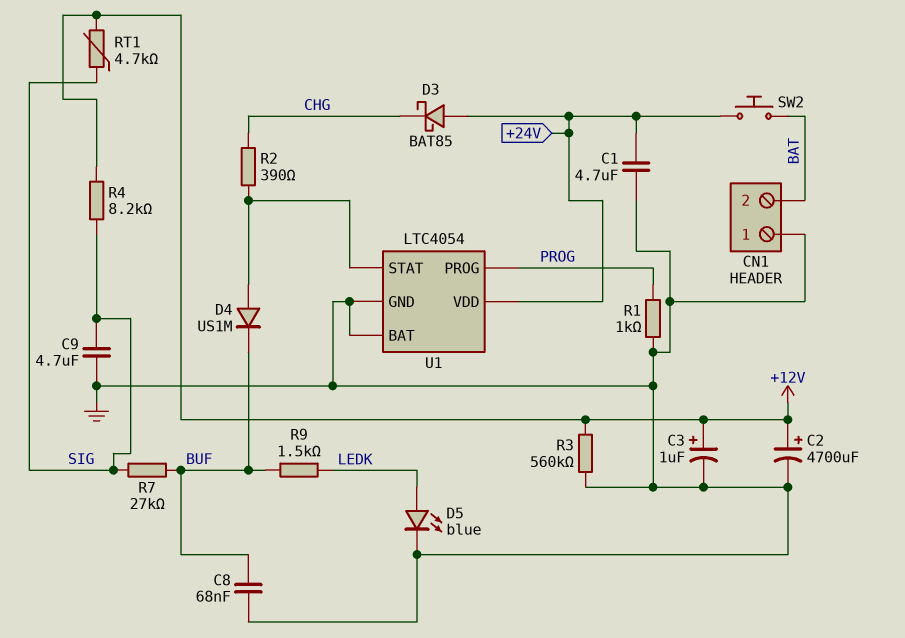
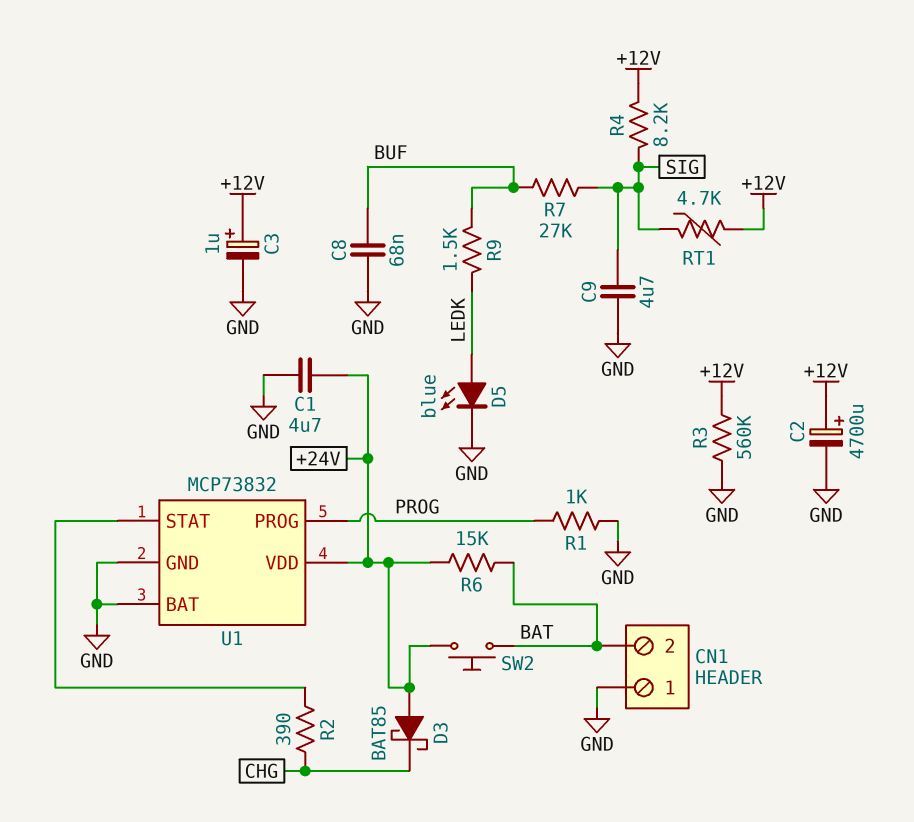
D4: diode US1M (A U1/STAT, K BUF) -> none
R6: none -> 15k (+24V, BAT)
U1: LTC4054 -> MCP73832

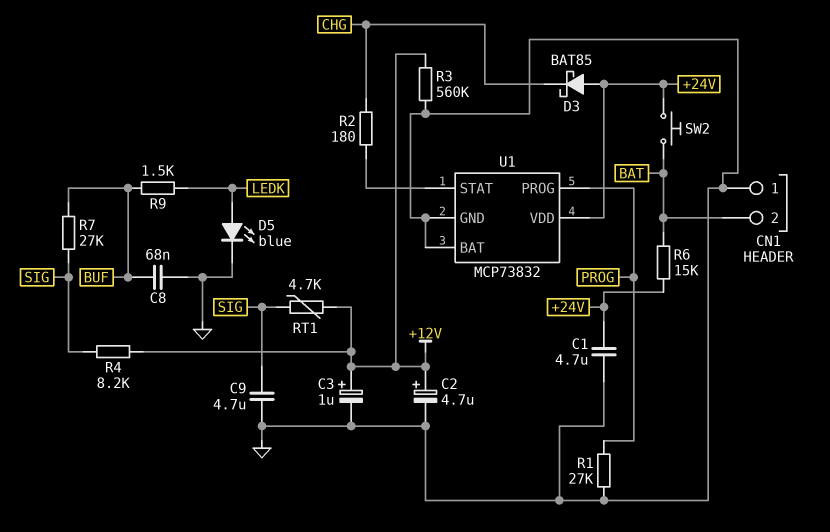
C2: 4700uF (plus +12V, minus GND) -> 4.7uF (plus +12V, minus GND)
R1: 1k (GND, PROG) -> 27k (GND, PROG)
R2: 390 (CHG, U1/STAT) -> 180 (CHG, U1/STAT)

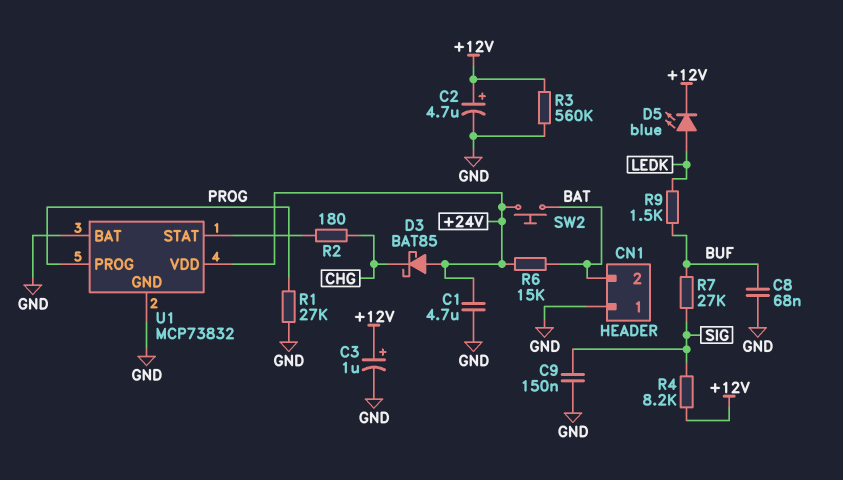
C9: 4.7uF (GND, SIG) -> 150nF (GND, SIG)
D5: LED blue (A LEDK, K GND) -> LED blue (A LEDK, K +12V)
RT1: 4.7k (+12V, SIG) -> none

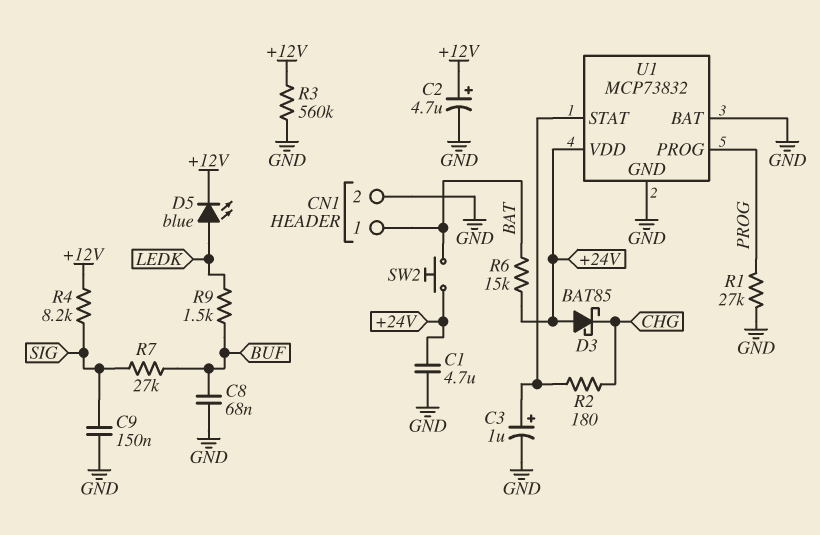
C3: 1uF (plus +12V, minus GND) -> 1uF (plus U1/STAT, minus GND)
CN1 pin 1: GND -> BAT
CN1 pin 2: BAT -> GND

